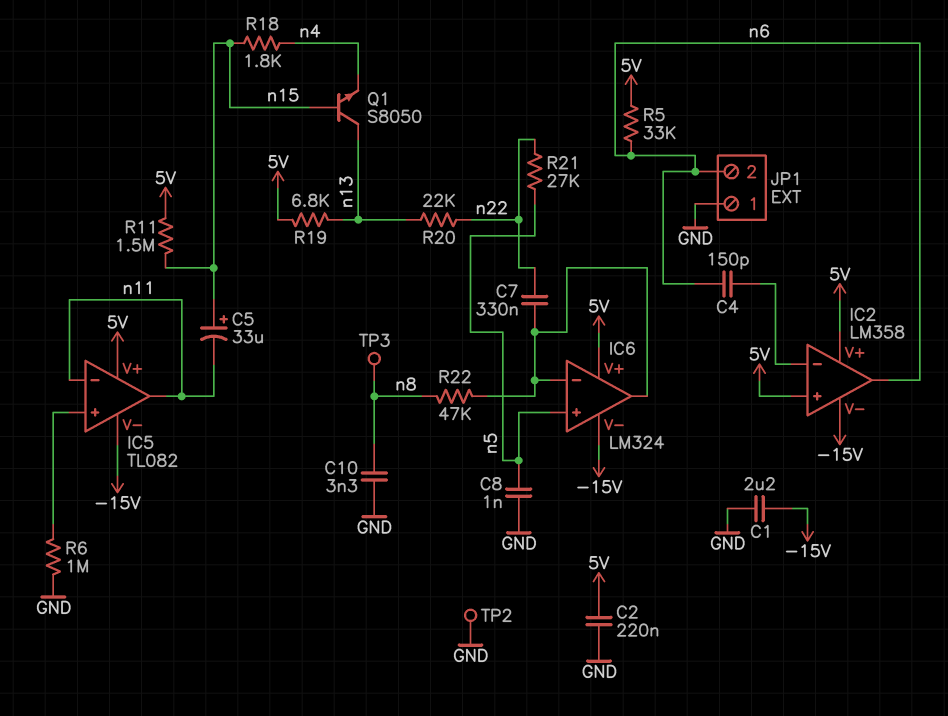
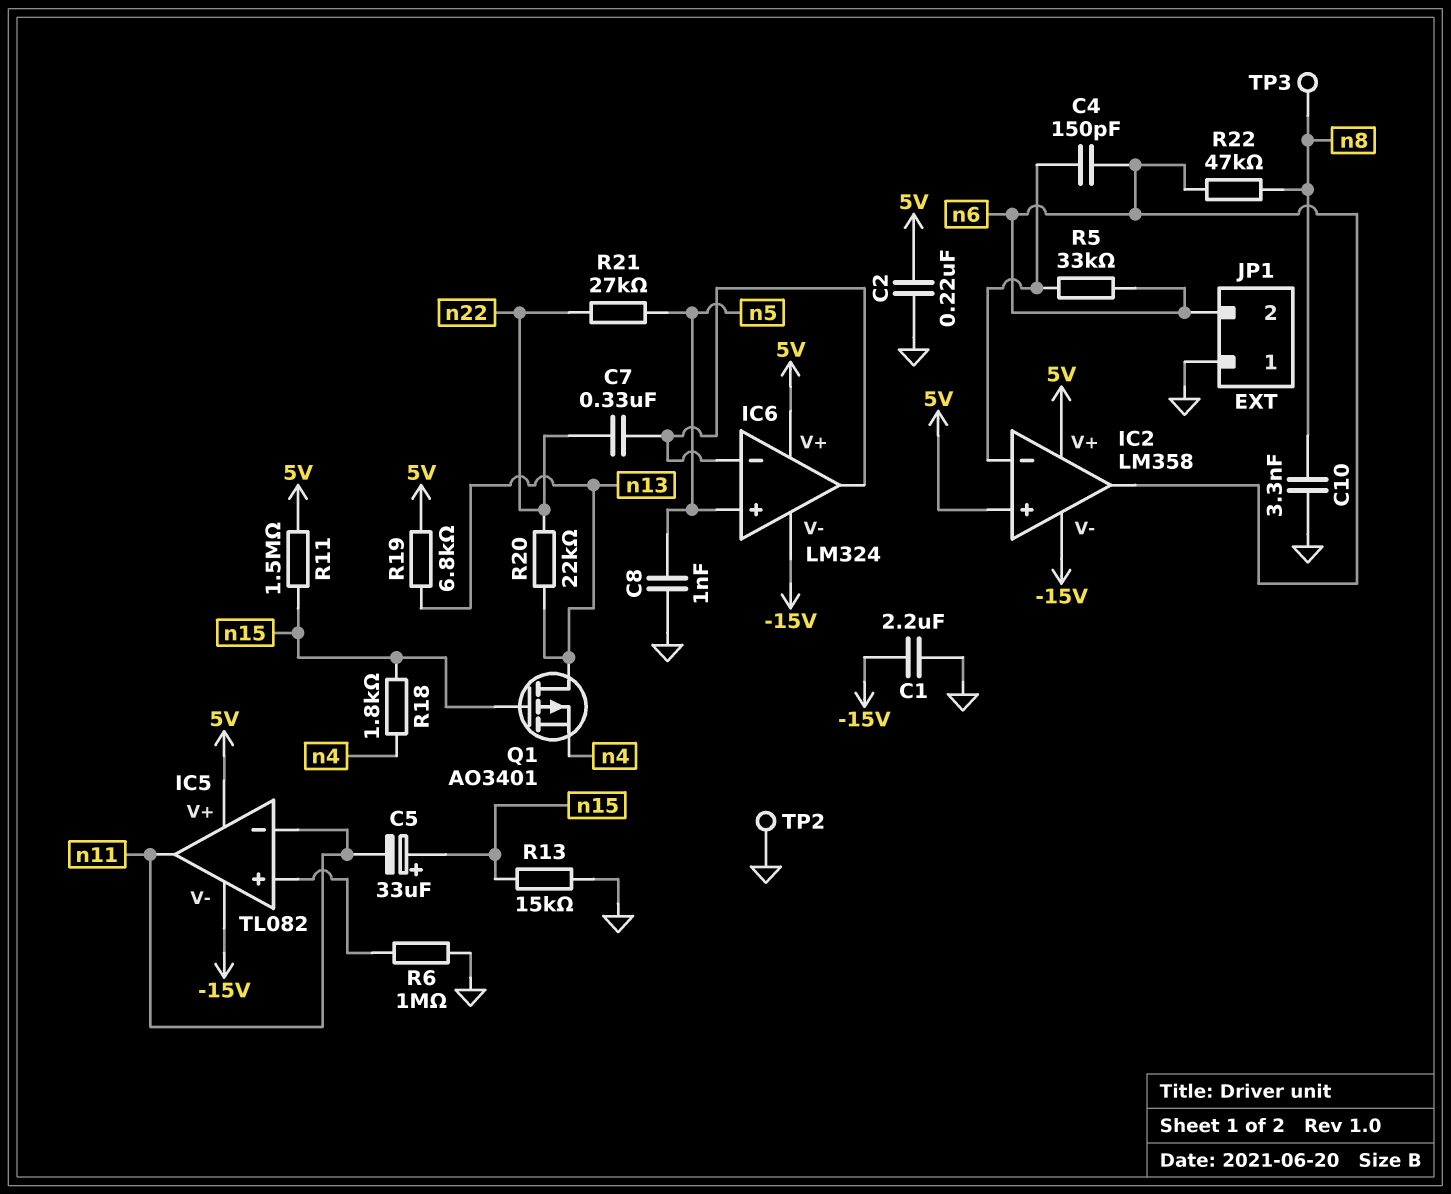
Q1: NPN S8050 (B n15, C n13, E n4) -> PMOS AO3401 (G n15, D n13, S n4)
R5: 33k (5V, n6) -> 33k (IC2/in-, n6)
R13: none -> 15k (GND, n15)
R22: 47k (IC6/in-, n8) -> 47k (n6, n8)

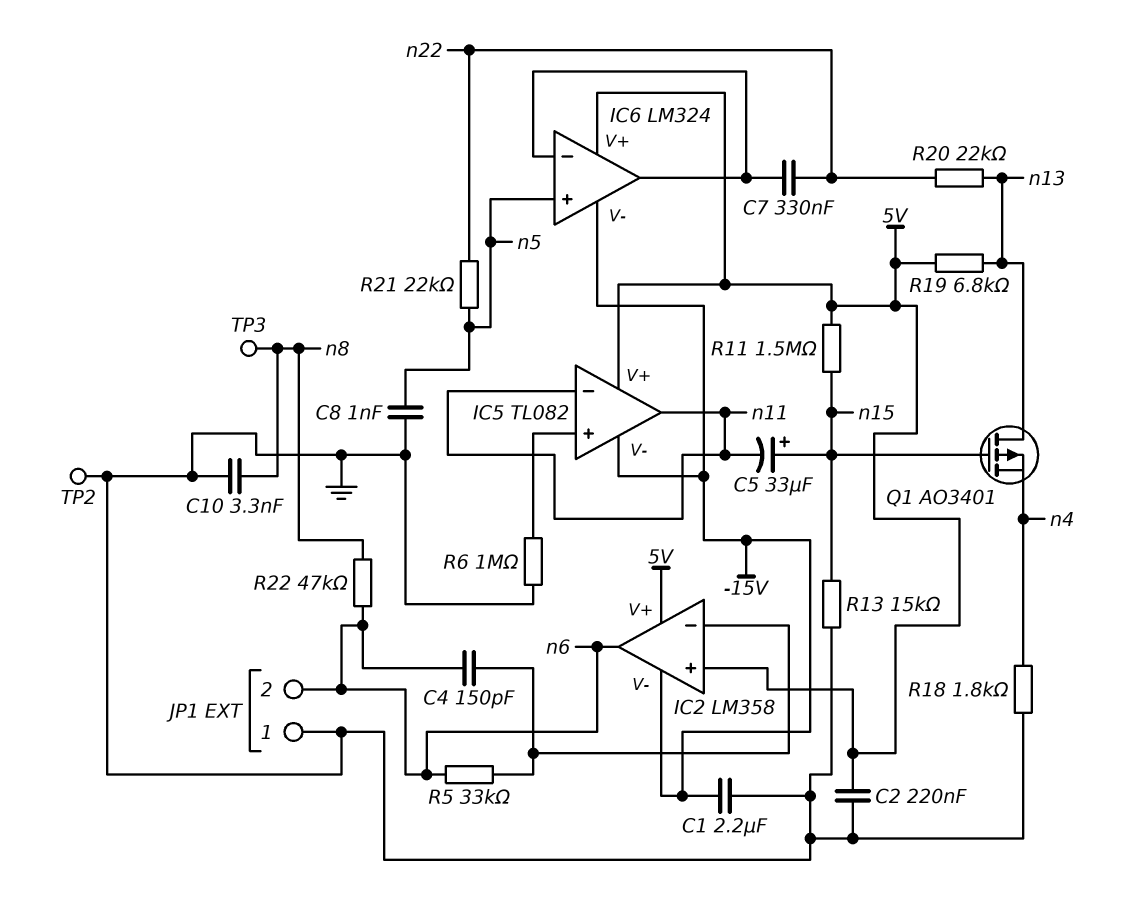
R18: 1.8k (n4, n15) -> 1.8k (GND, n4)
R21: 27k (n5, n22) -> 22k (n5, n22)

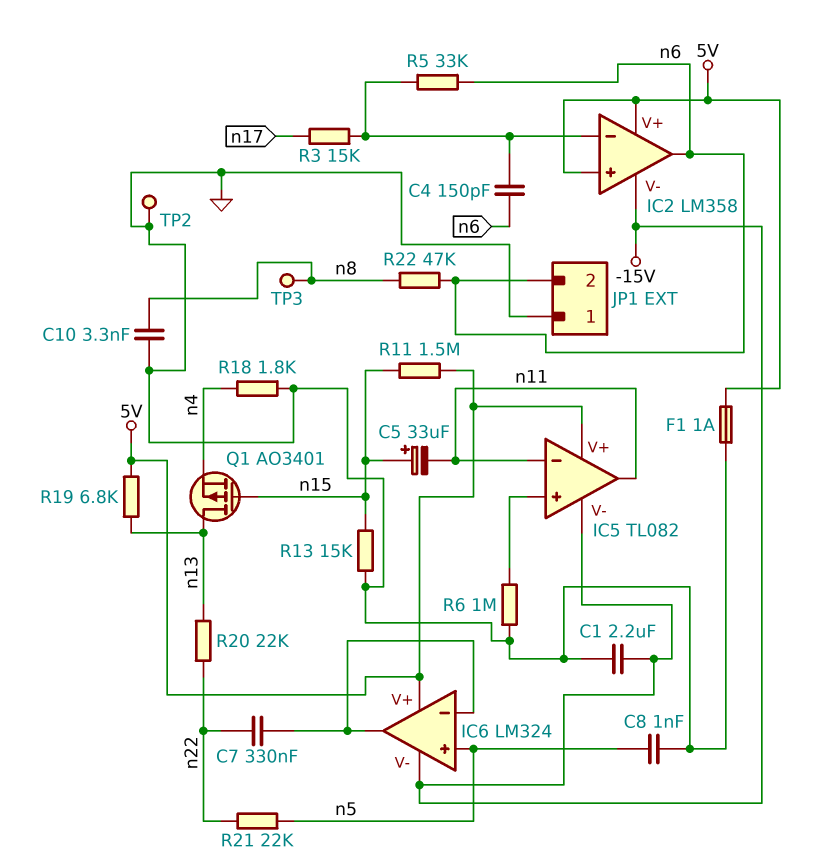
C2: 220nF (5V, GND) -> none
F1: none -> 1A (5V, GND)
R3: none -> 15k (IC2/in-, n17)

